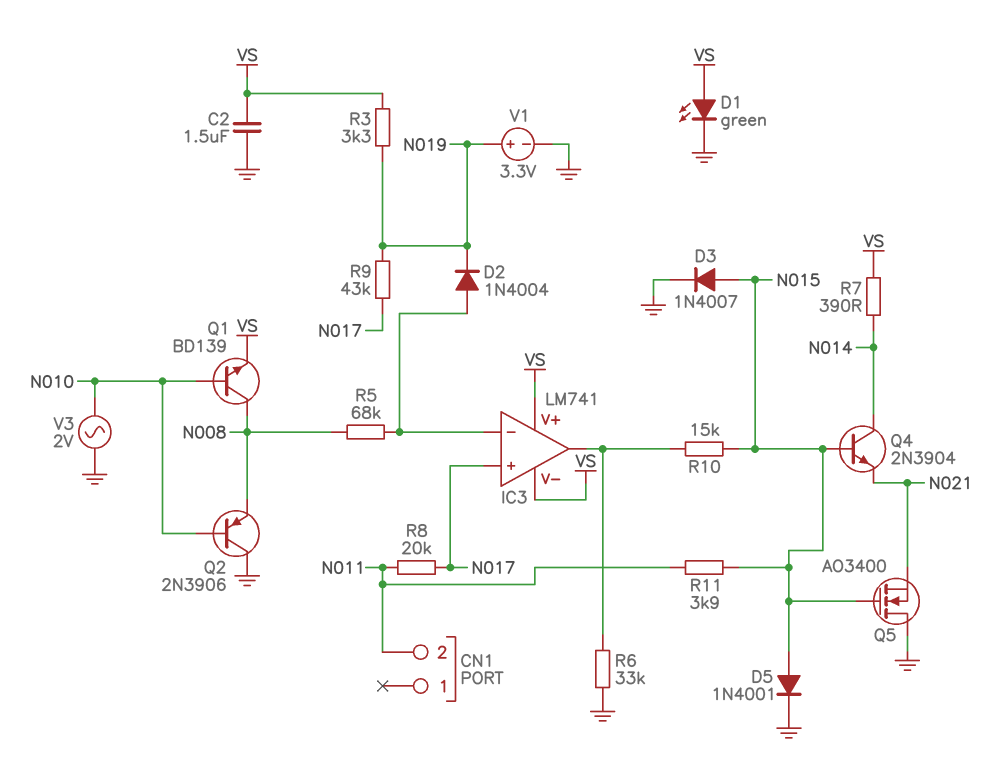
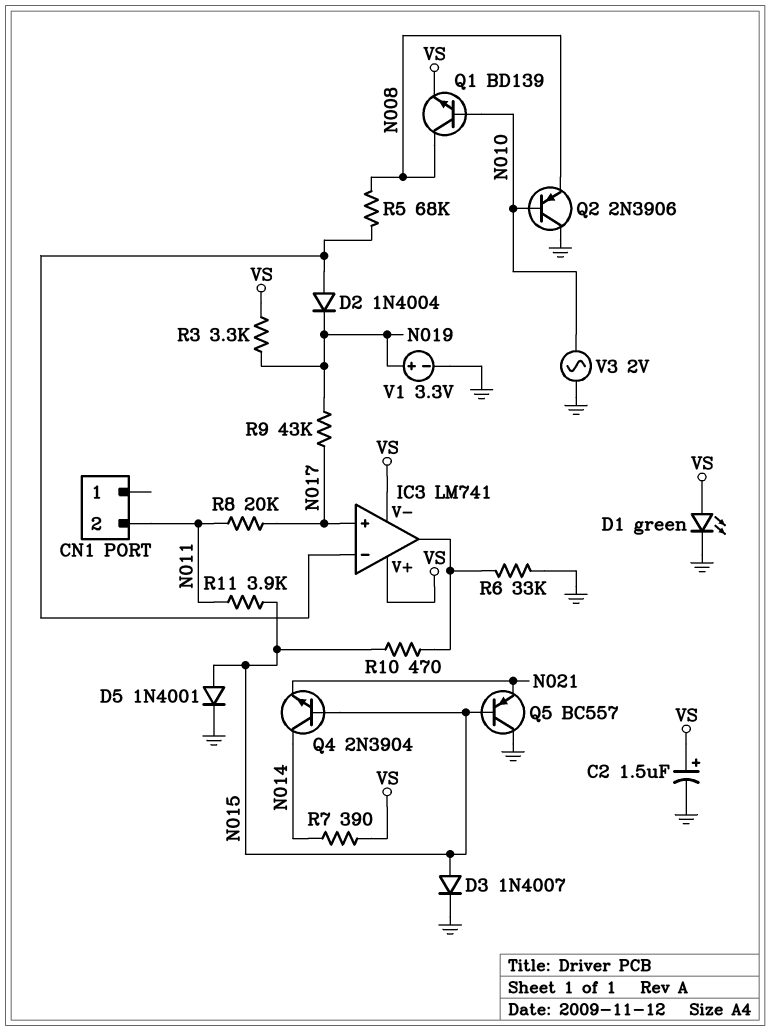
C2: 1.5uF (GND, VS) -> 1.5uF (plus VS, minus GND)
Q5: NMOS AO3400 (G N015, D GND, S N021) -> PNP BC557 (B N015, C GND, E N021)
R10: 15k (IC3/out, N015) -> 470 (IC3/out, N015)

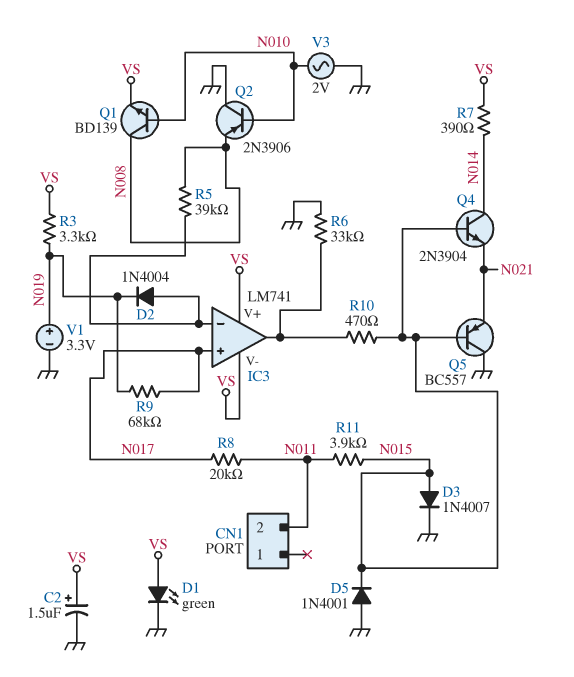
D5: diode 1N4001 (A N015, K GND) -> diode 1N4001 (A GND, K N015)
R5: 68k (IC3/in-, N008) -> 39k (IC3/in-, N008)
R9: 43k (N017, N019) -> 68k (N017, N019)

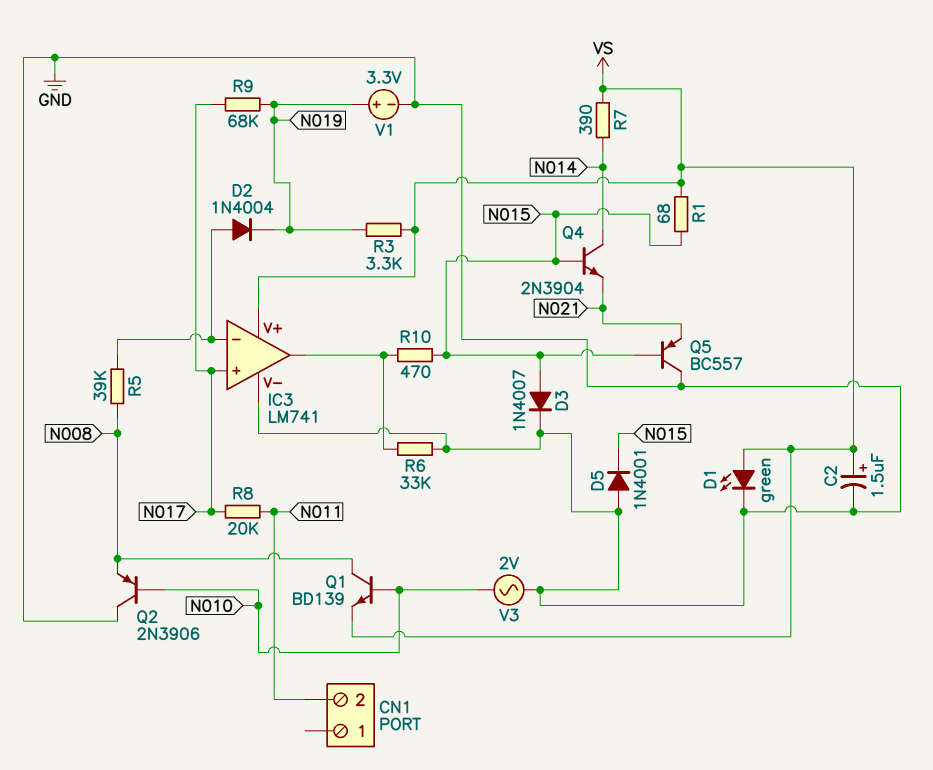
IC3 pin V-: VS -> GND
R1: none -> 68 (N015, VS)
R11: 3.9k (N011, N015) -> none

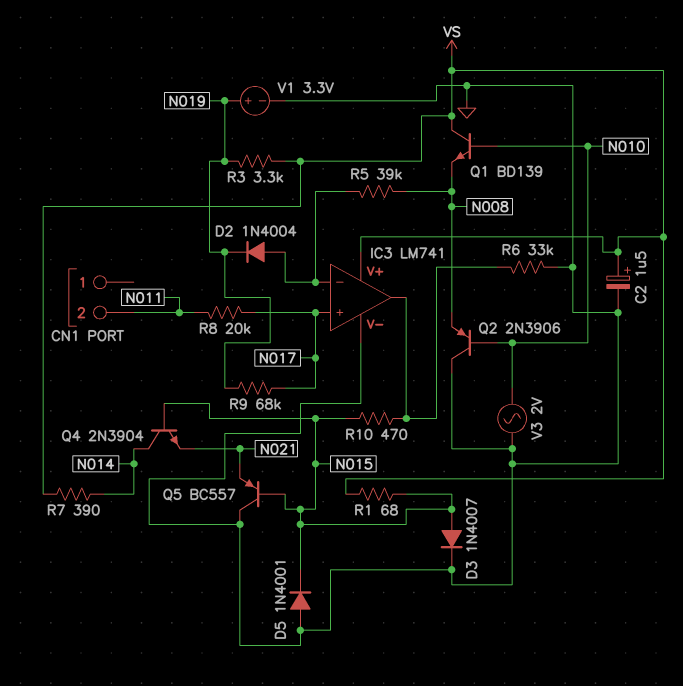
D1: LED green (A VS, K GND) -> none
Q1: NPN BD139 (B N010, C N008, E VS) -> NPN BD139 (B N010, C VS, E N008)

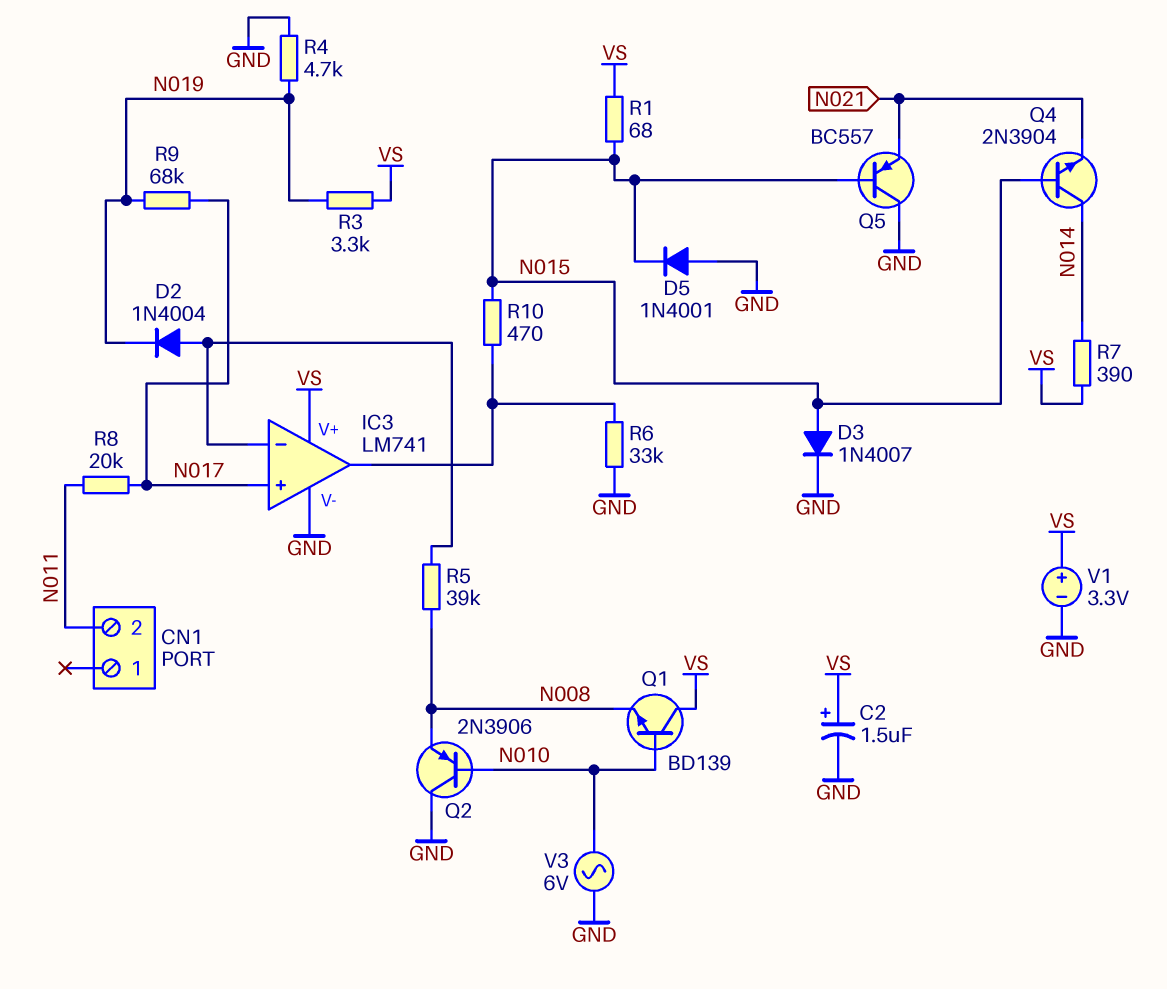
R4: none -> 4.7k (GND, N019)
V1: 3.3V (plus N019, minus GND) -> 3.3V (plus VS, minus GND)
V3: AC 2V (GND, N010) -> AC 6V (GND, N010)

